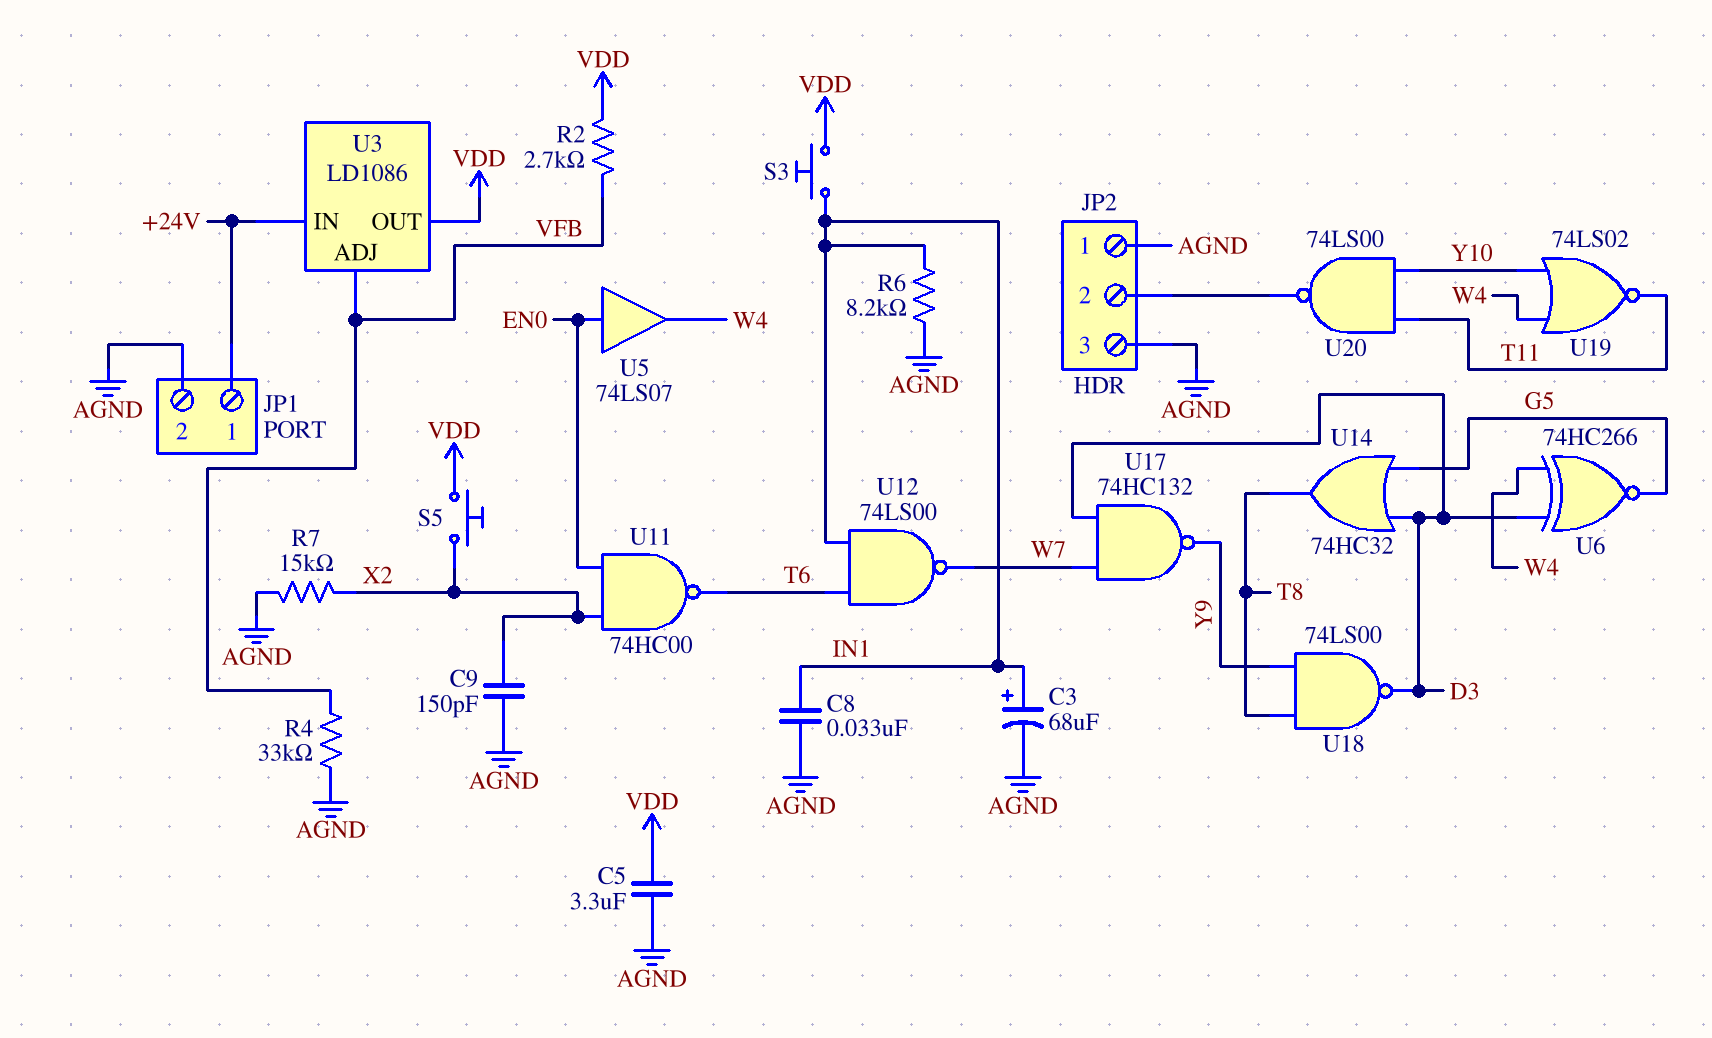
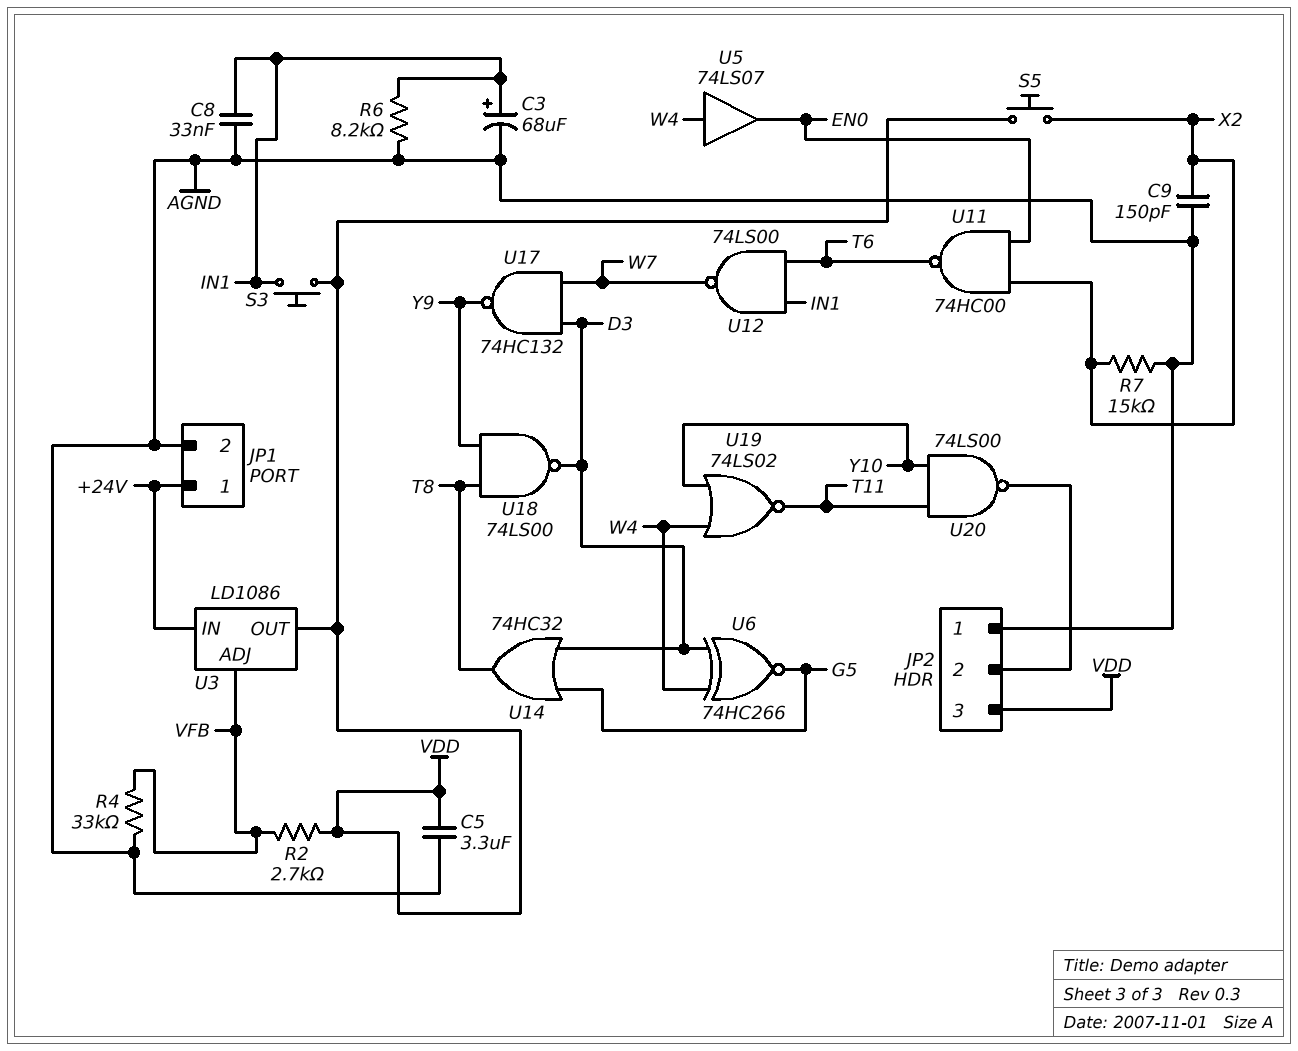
JP2 pin 3: AGND -> VDD
U5: buffer 74LS07 (in EN0, out W4) -> buffer 74LS07 (in W4, out EN0)

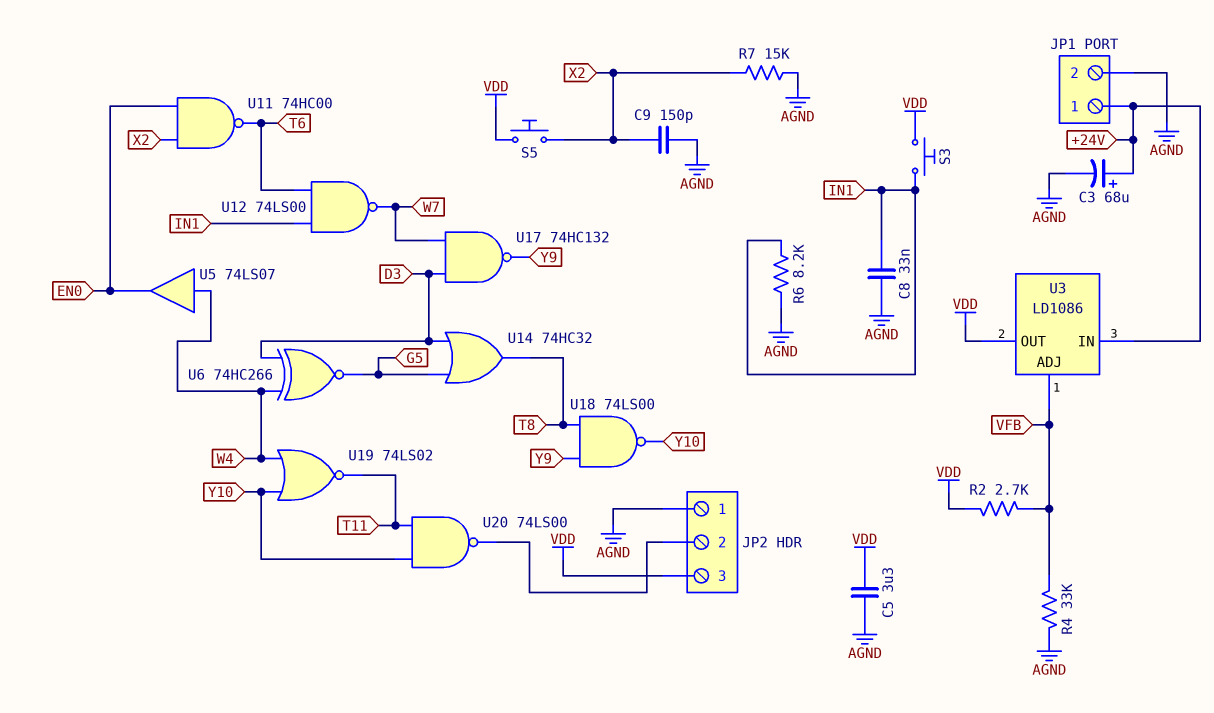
C3: 68uF (plus IN1, minus AGND) -> 68uF (plus +24V, minus AGND)
U18: NAND 74LS00 (in T8, in Y9, out D3) -> NAND 74LS00 (in T8, in Y9, out Y10)

